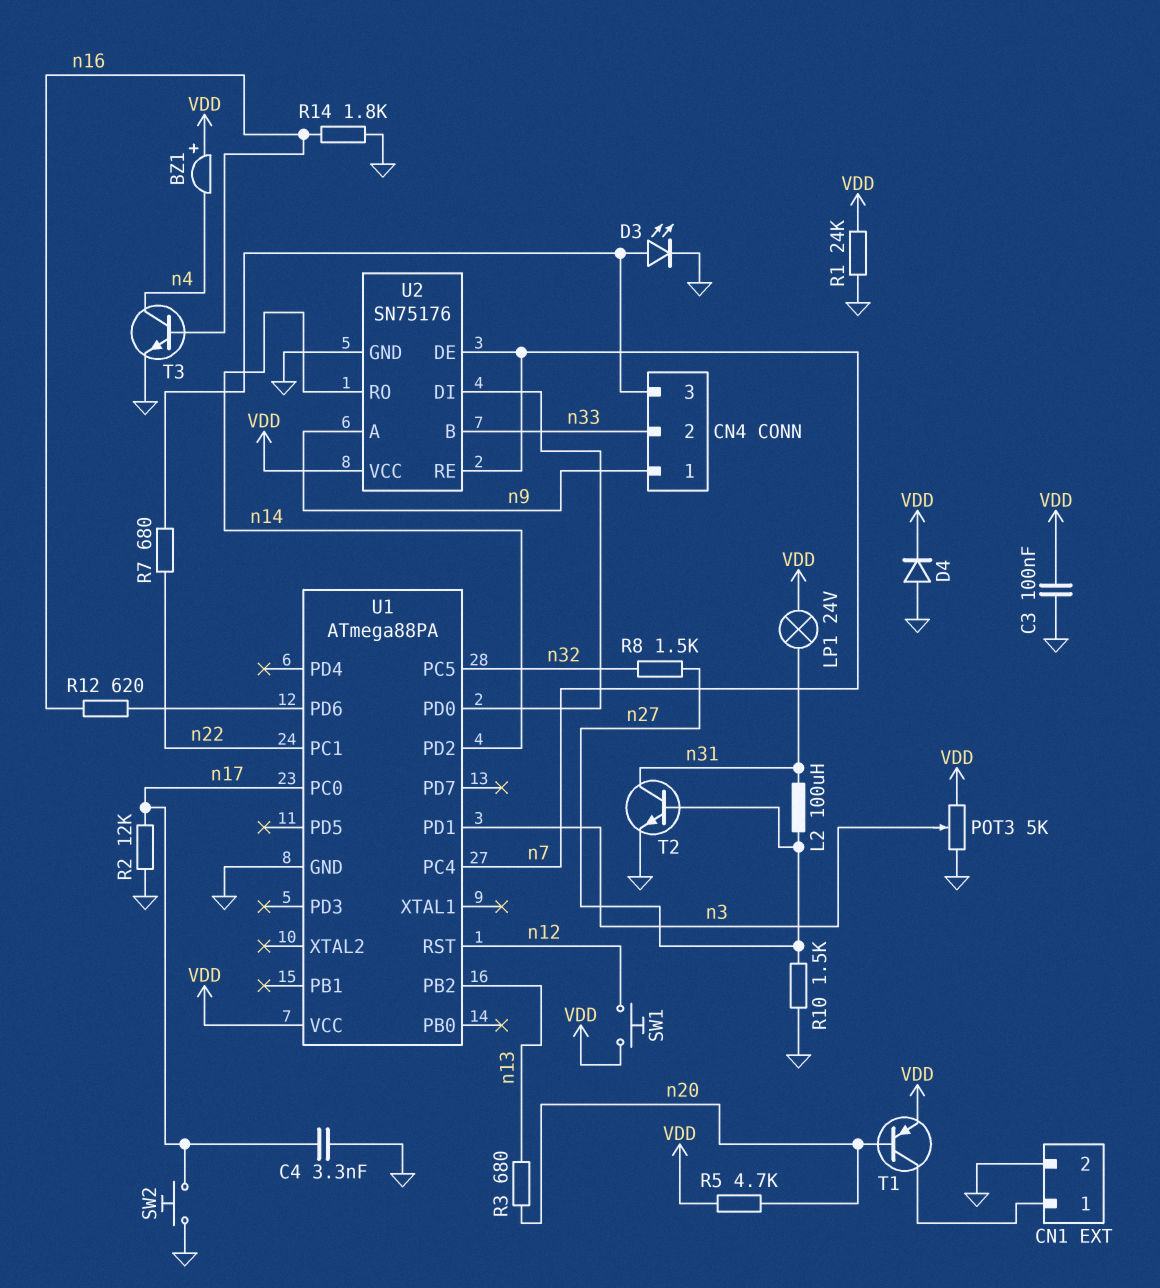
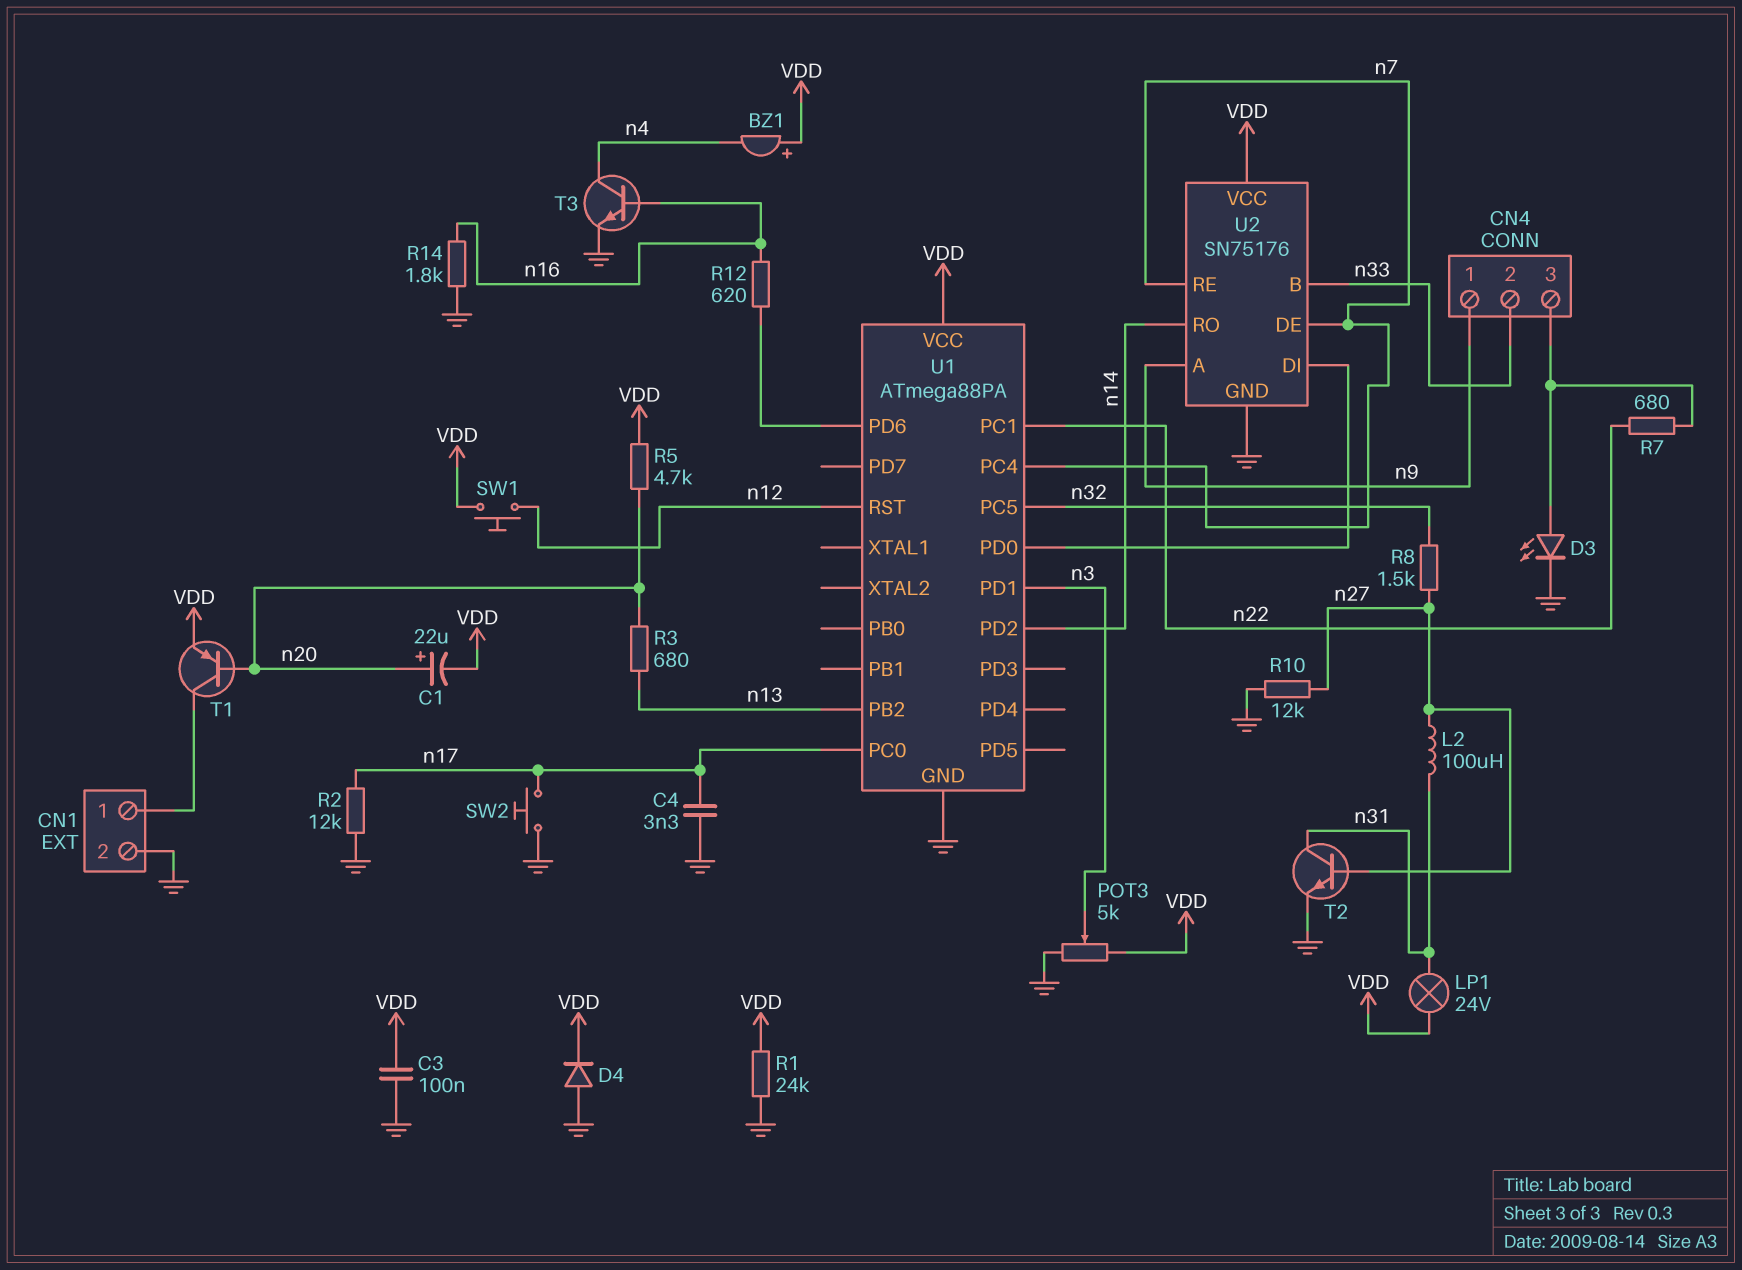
C1: none -> 22uF (plus n20, minus VDD)
R10: 1.5k (GND, n27) -> 12k (GND, n27)

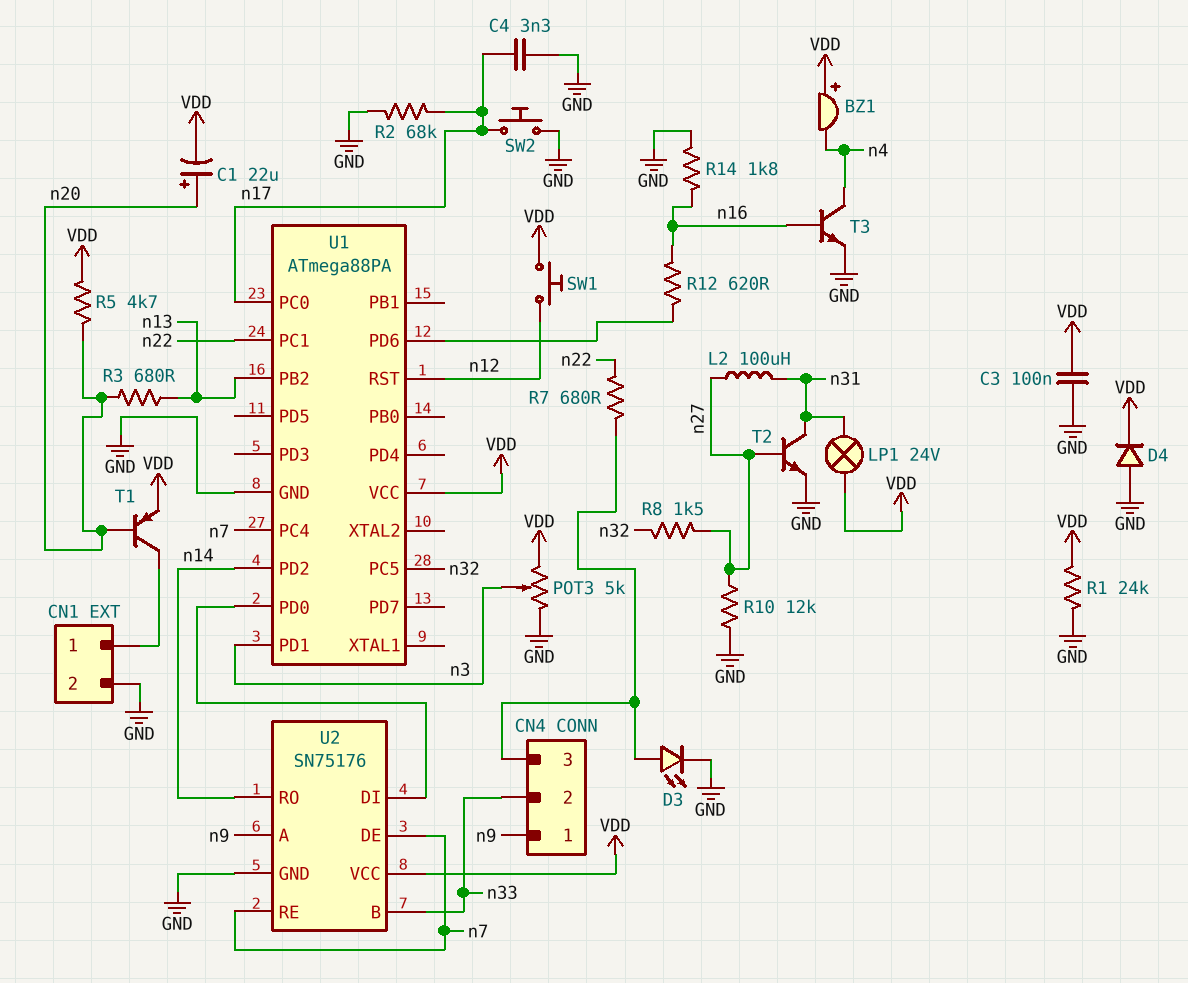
R2: 12k (GND, n17) -> 68k (GND, n17)

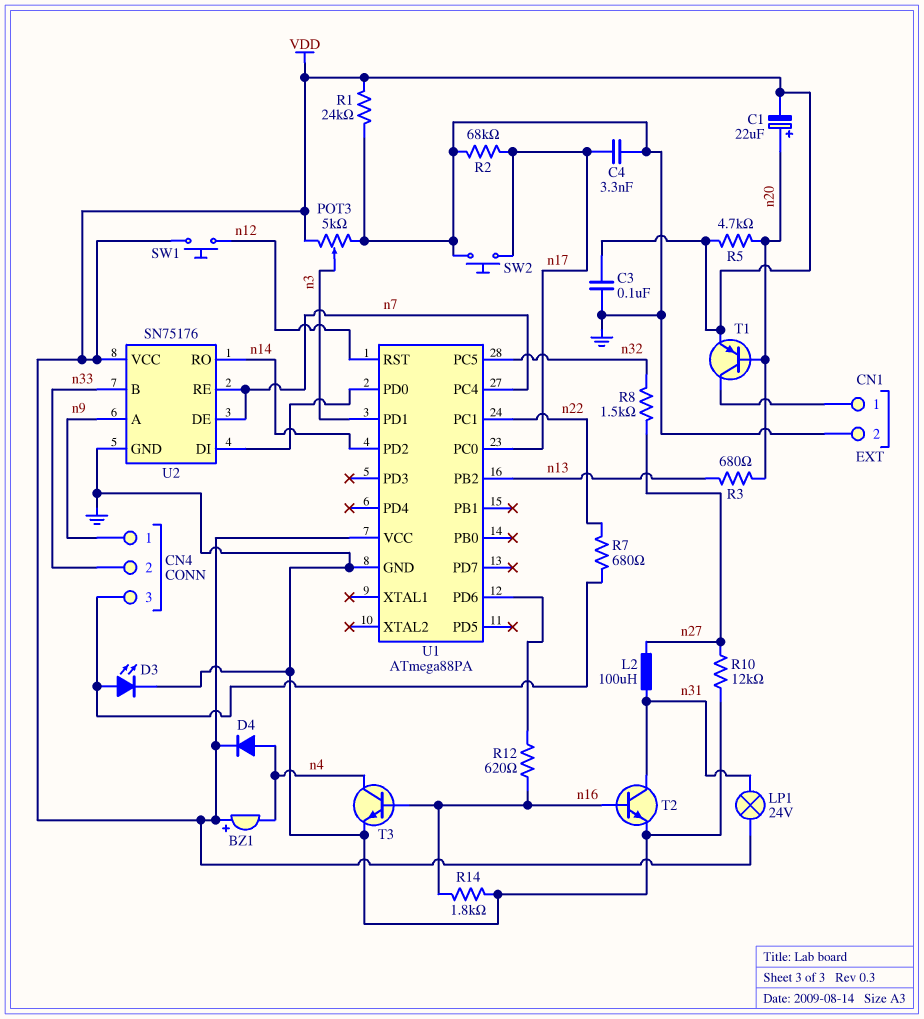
D4: diode (A GND, K VDD) -> diode (A n4, K VDD)
T2: NPN (B n27, C n31, E GND) -> NPN (B n16, C n31, E GND)

